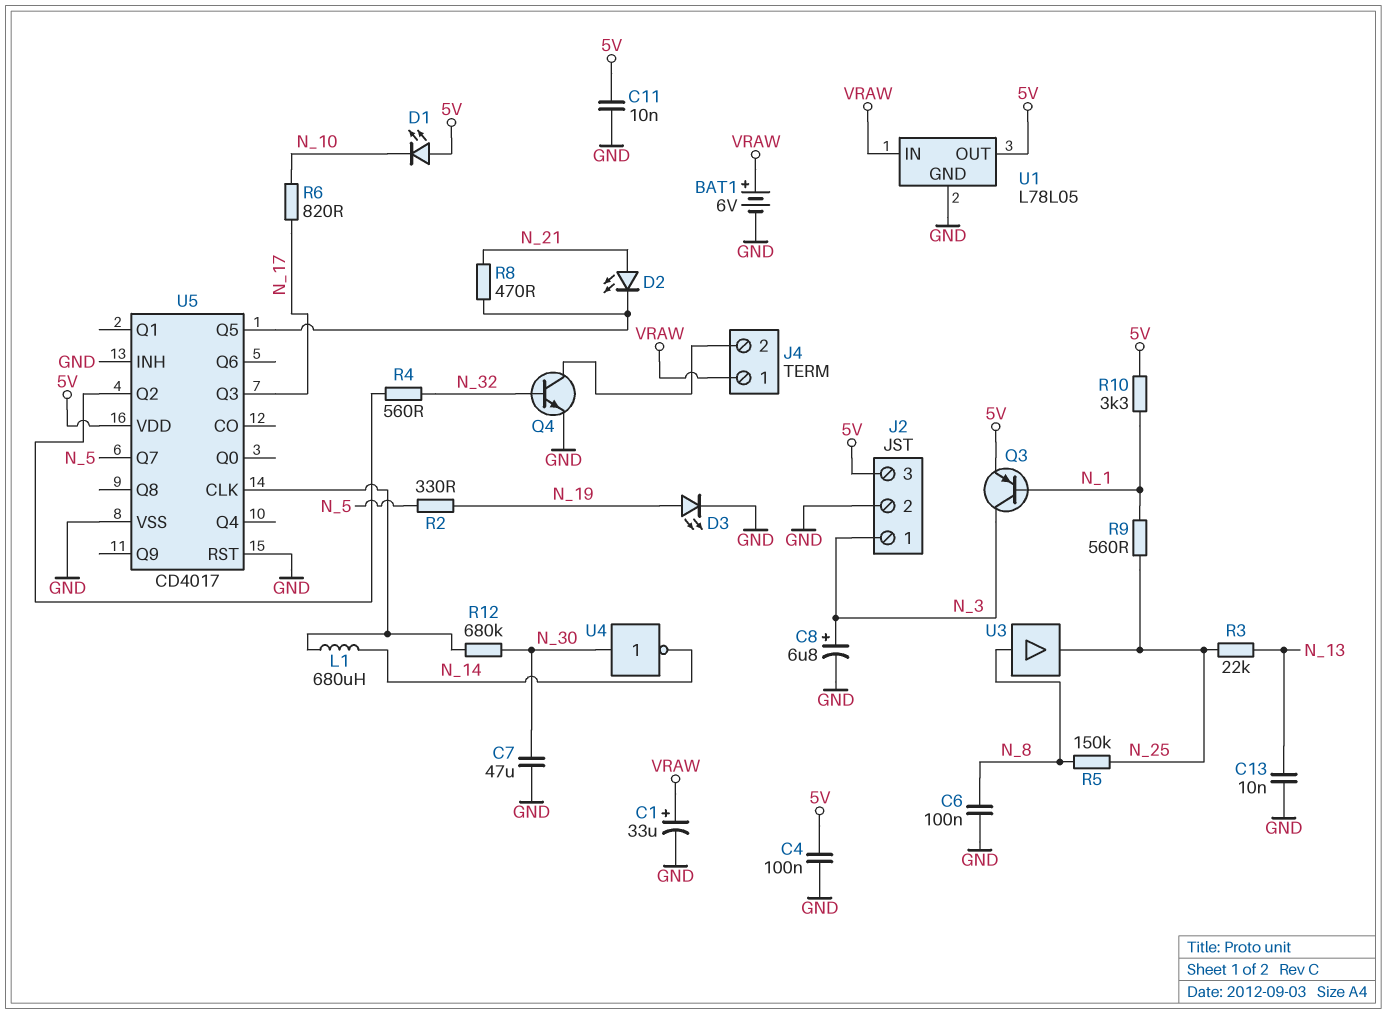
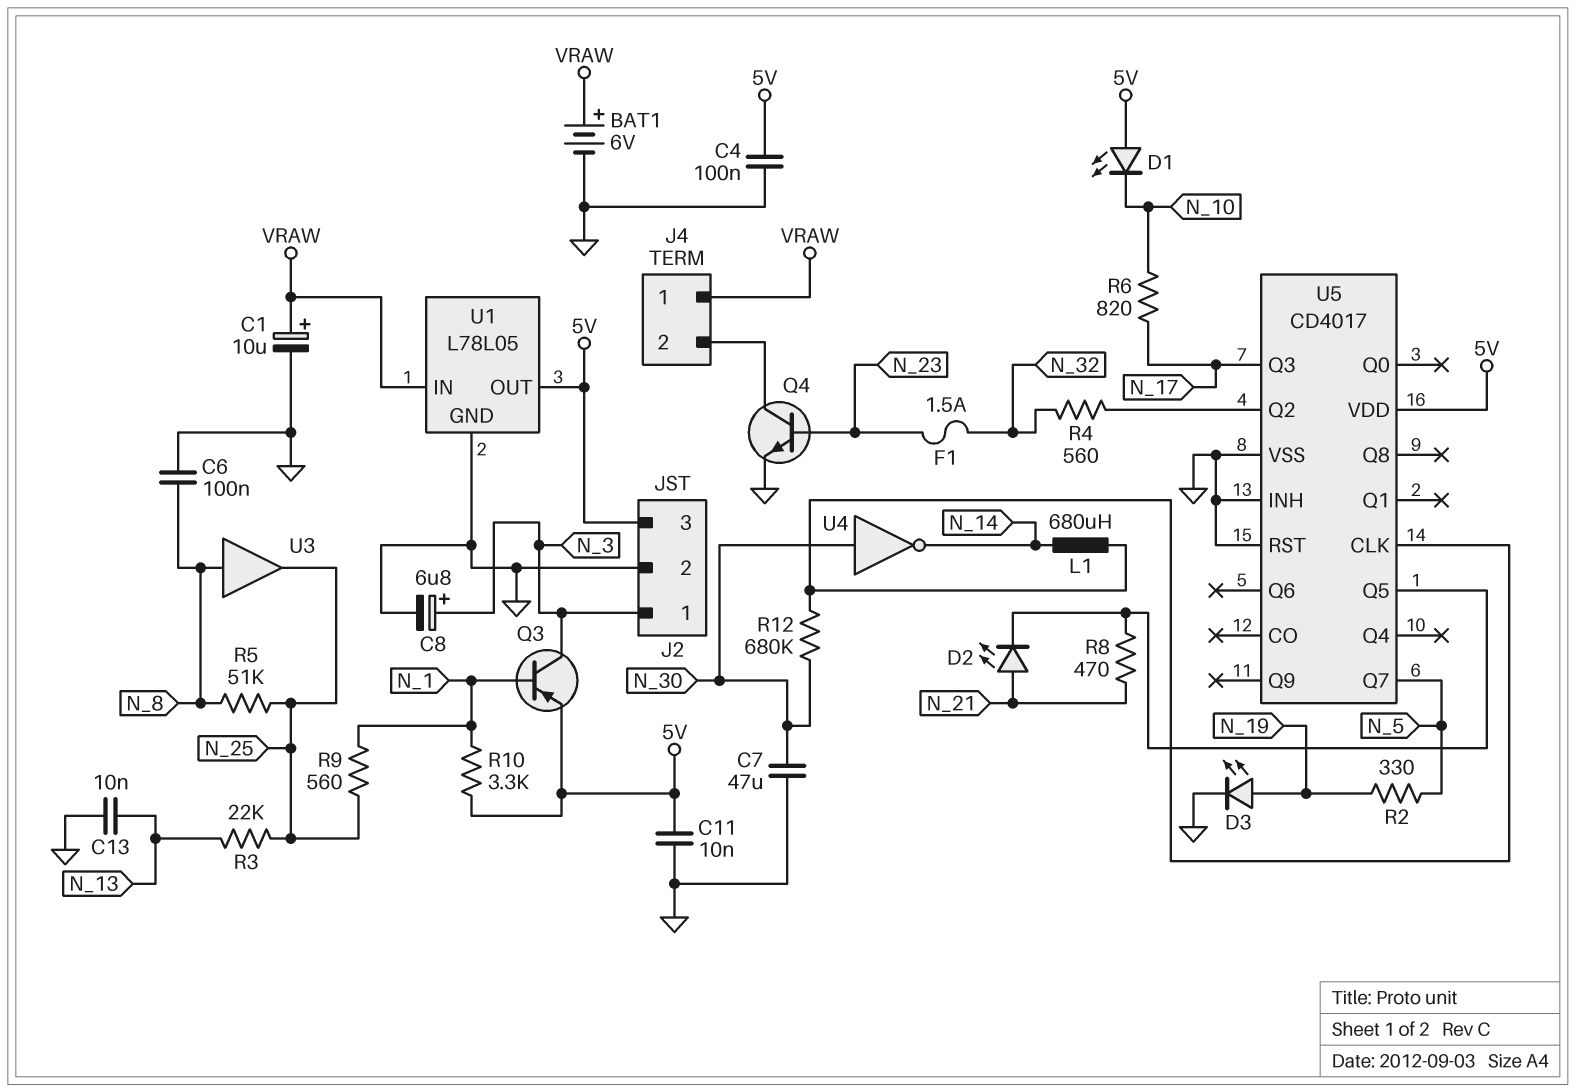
C1: 33uF (plus VRAW, minus GND) -> 10uF (plus VRAW, minus GND)
F1: none -> 1.5A (N_23, N_32)
Q4: NPN (B N_32, C J4/2, E GND) -> NPN (B N_23, C J4/2, E GND)
R5: 150k (N_8, N_25) -> 51k (N_8, N_25)

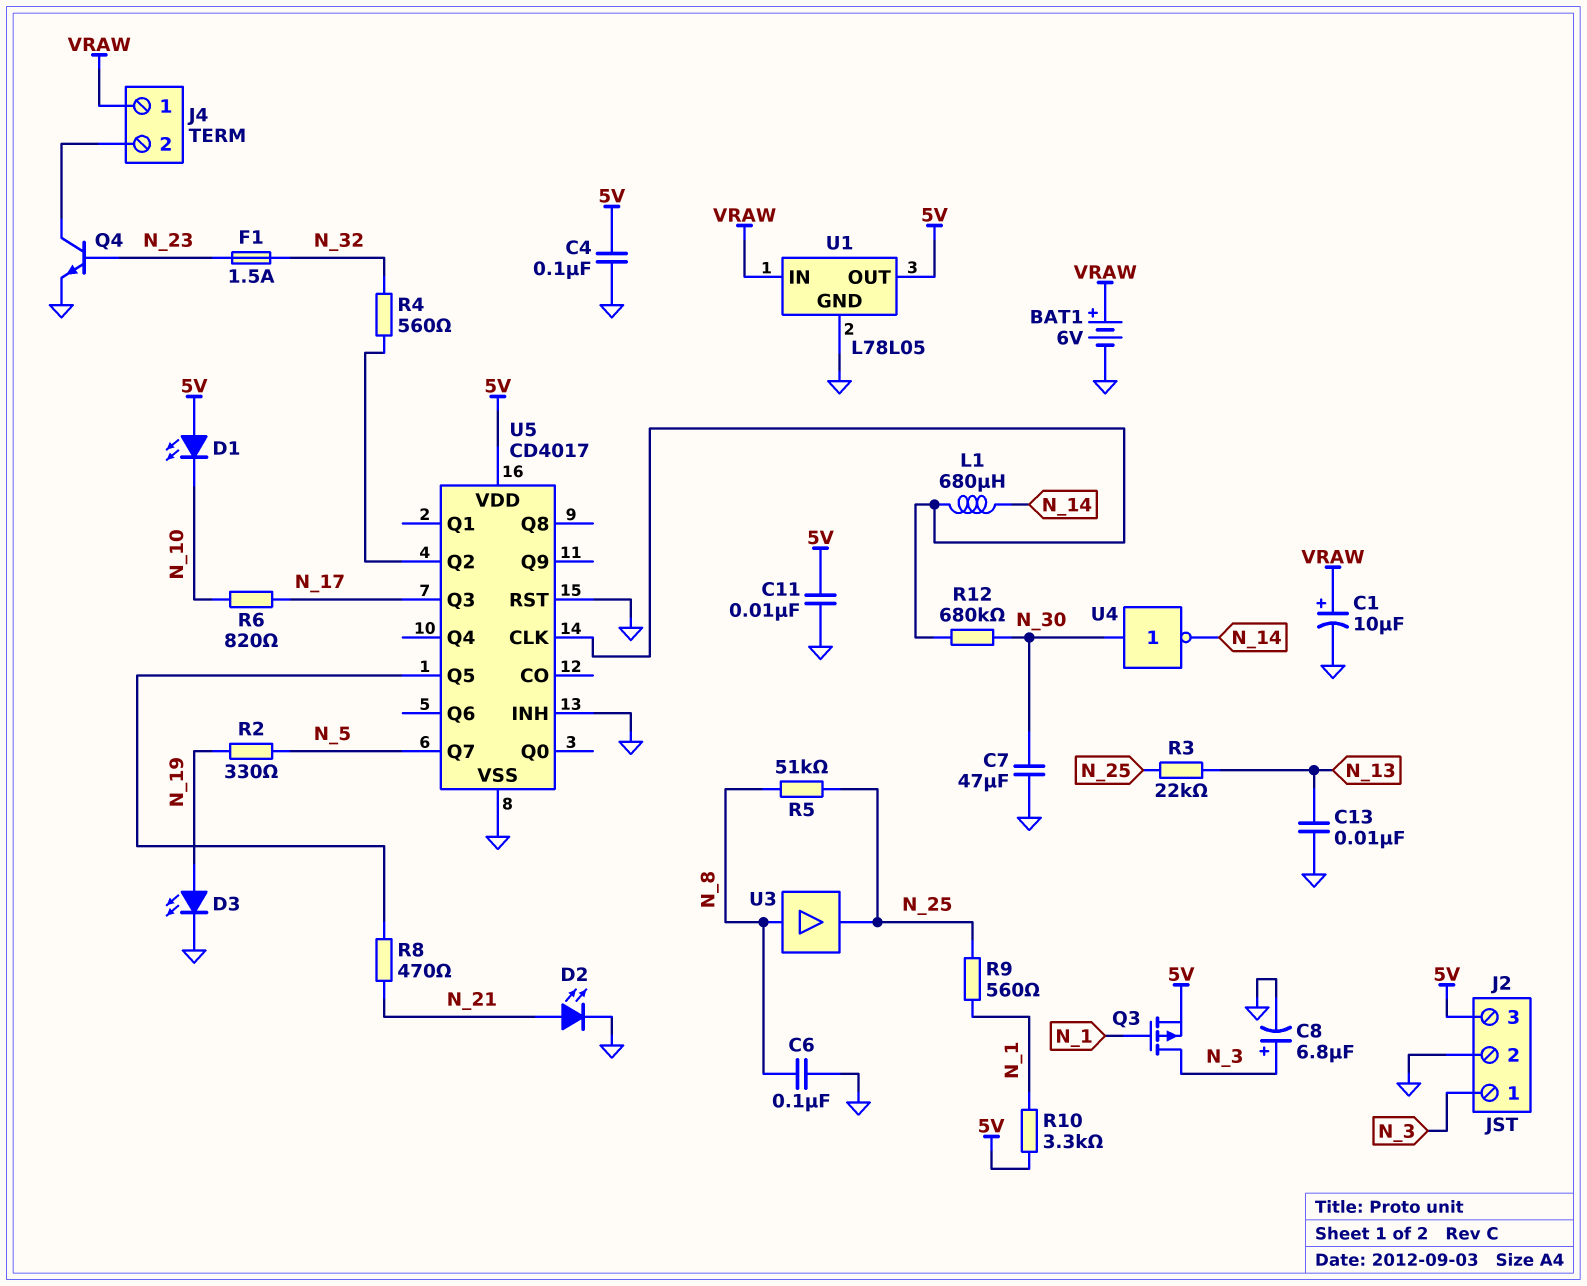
D2: LED (A N_21, K U5/Q5) -> LED (A N_21, K GND)
Q3: PNP (B N_1, C N_3, E 5V) -> PMOS (G N_1, D N_3, S 5V)

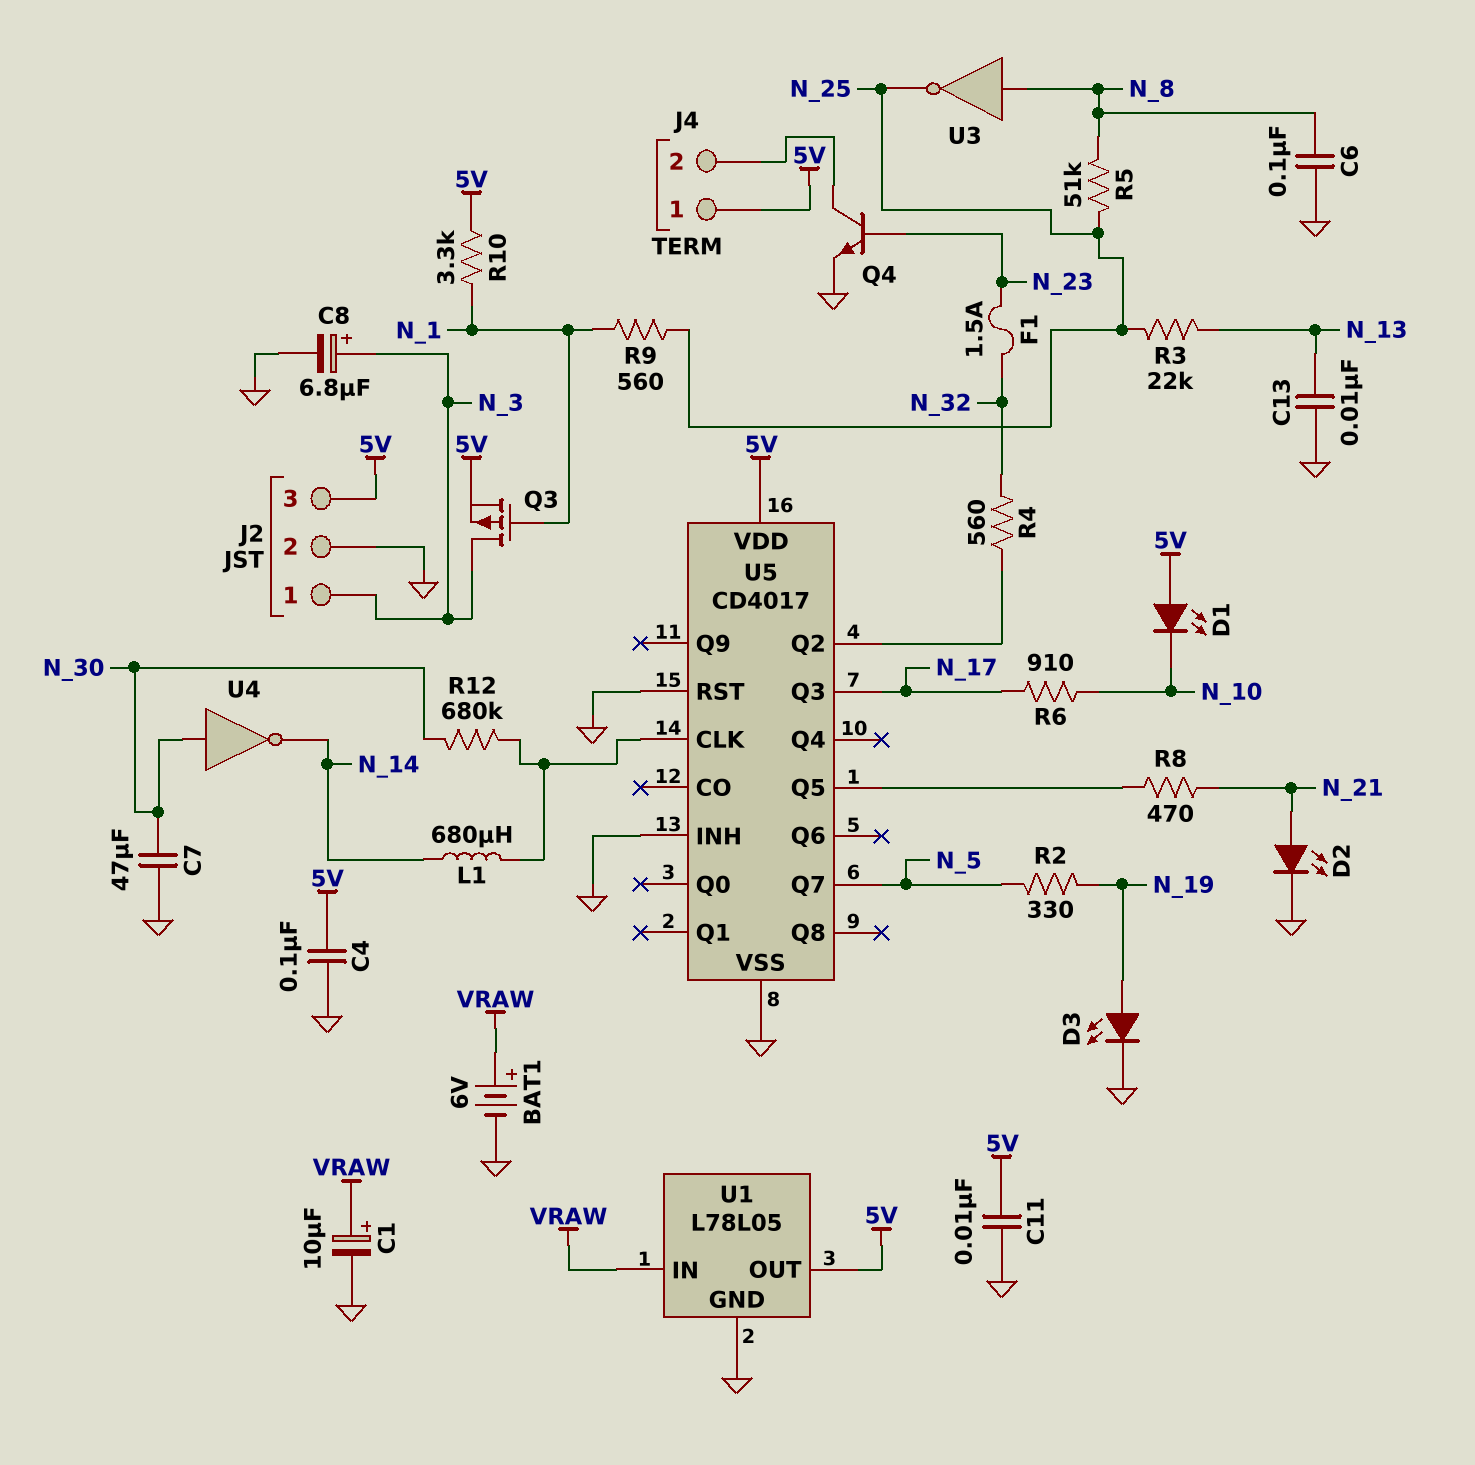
J4 pin 1: VRAW -> 5V
R6: 820 (N_10, N_17) -> 910 (N_10, N_17)
U3: buffer (in N_8, out N_25) -> NOT (in N_8, out N_25)

